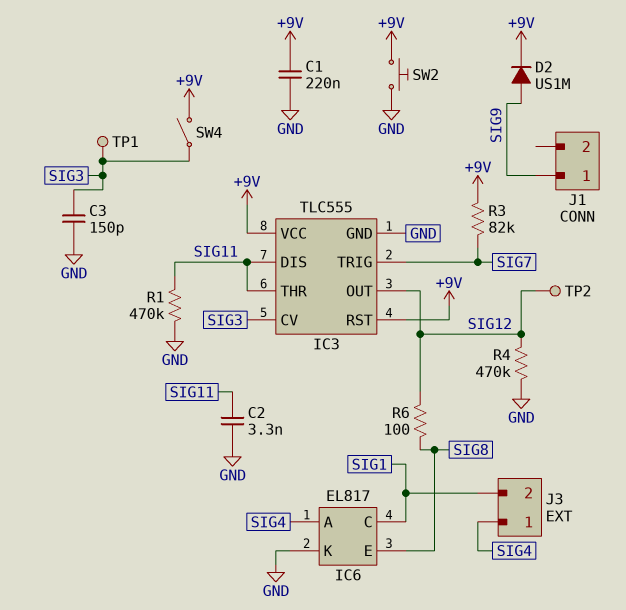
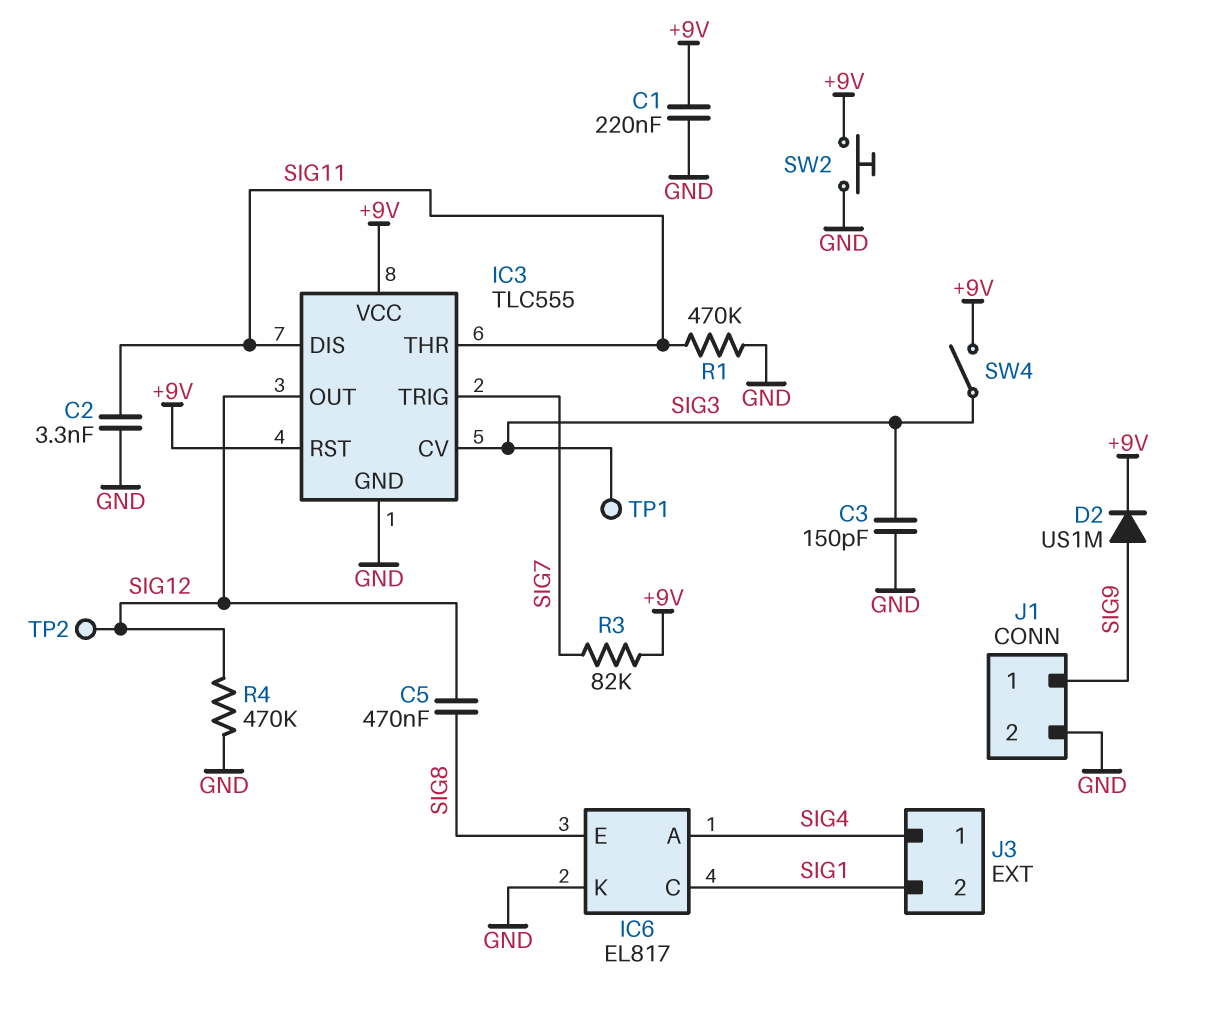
C5: none -> 470nF (SIG8, SIG12)
J1 pin 2: none -> GND
R6: 100 (SIG8, SIG12) -> none

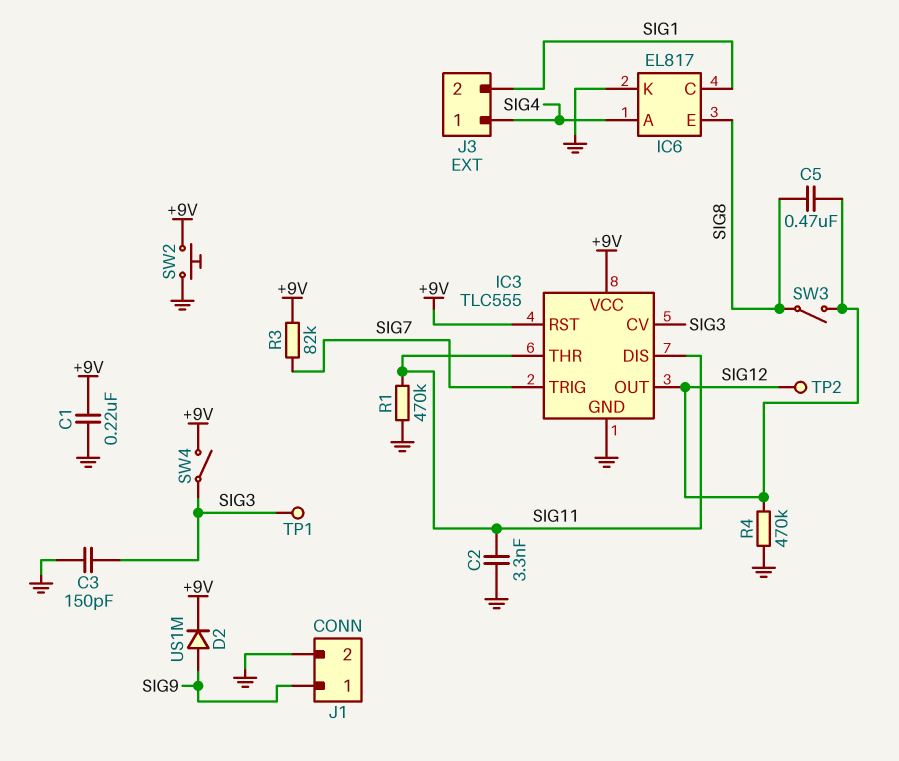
SW3: none -> switch (SIG8, SIG12)

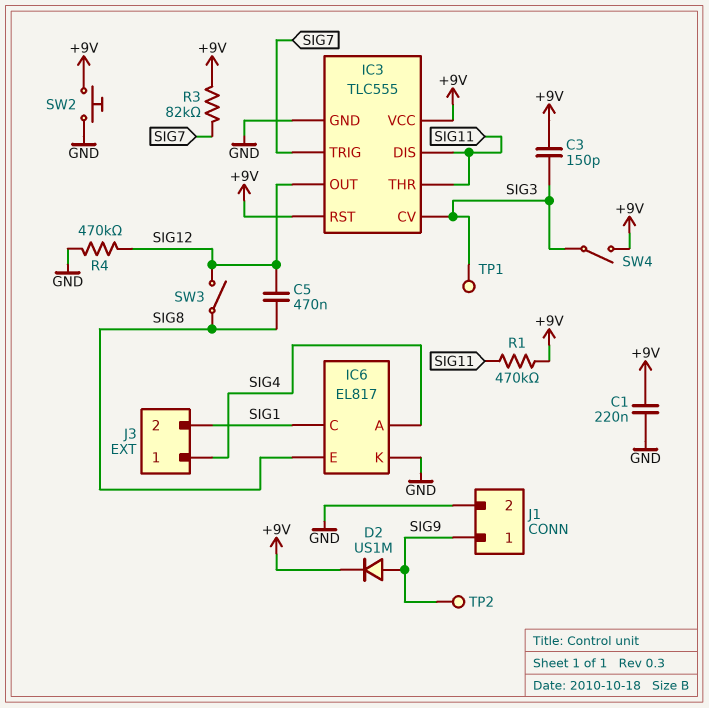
C2: 3.3nF (GND, SIG11) -> none
C3: 150pF (GND, SIG3) -> 150pF (+9V, SIG3)
R1: 470k (GND, SIG11) -> 470k (+9V, SIG11)
TP2: test point (SIG12) -> test point (SIG9)

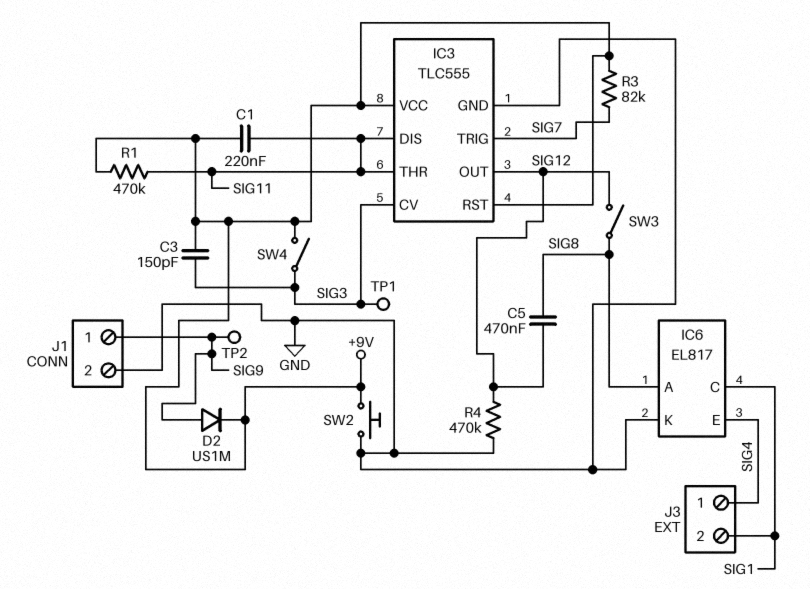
C1: 220nF (+9V, GND) -> 220nF (+9V, SIG11)
IC6 pin A: SIG4 -> SIG8
IC6 pin E: SIG8 -> SIG4

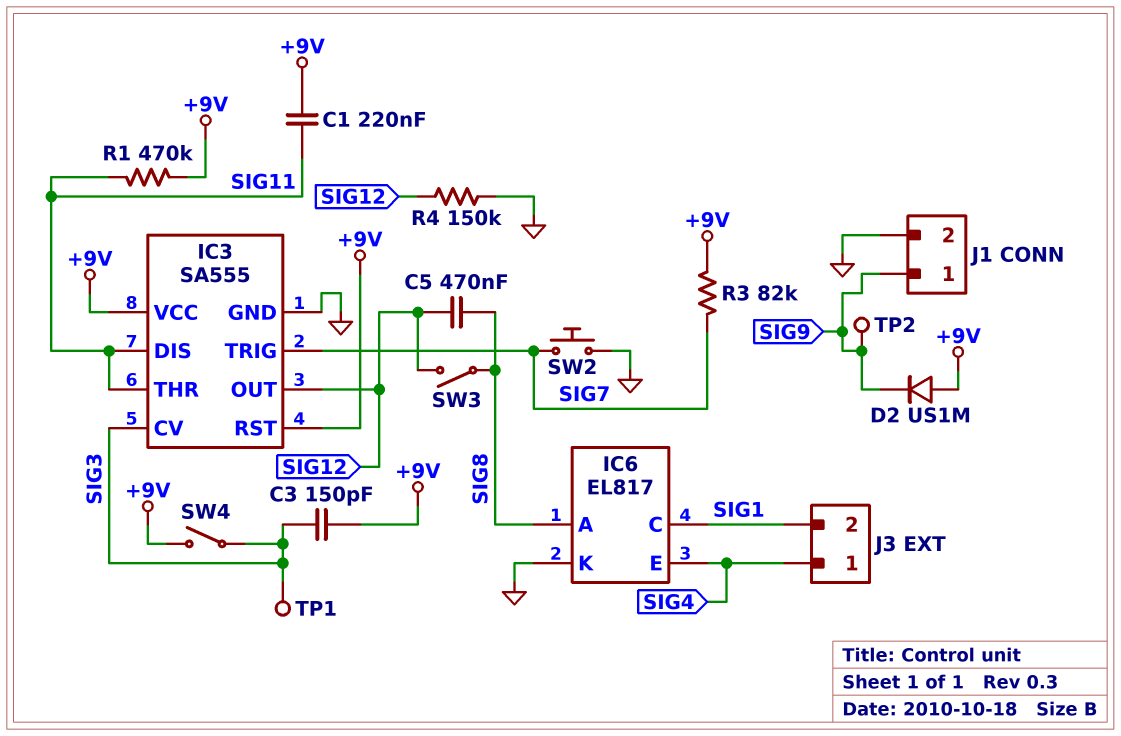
D2: diode US1M (A SIG9, K +9V) -> diode US1M (A +9V, K SIG9)
IC3: TLC555 -> SA555
R4: 470k (GND, SIG12) -> 150k (GND, SIG12)
SW2: button (+9V, GND) -> button (GND, SIG7)

